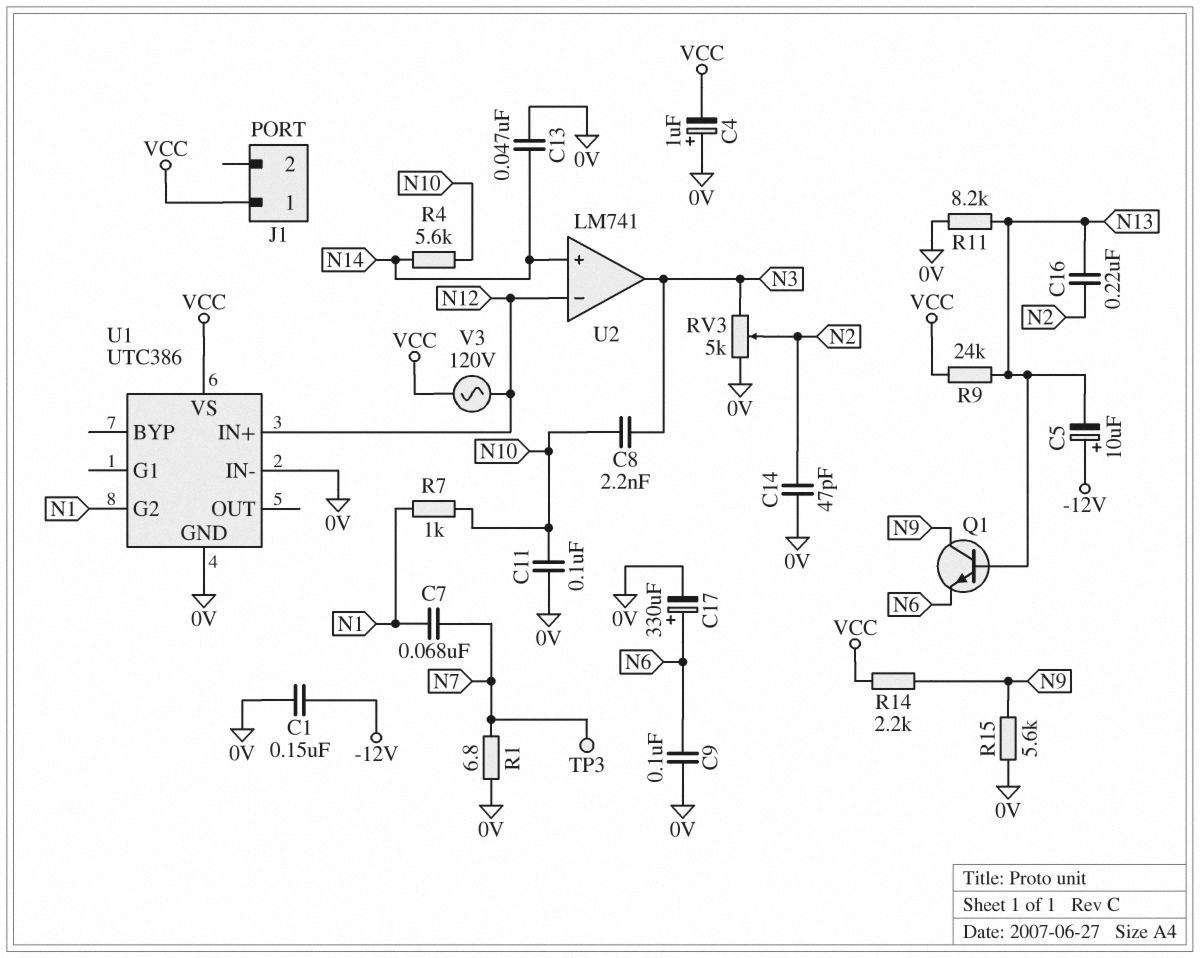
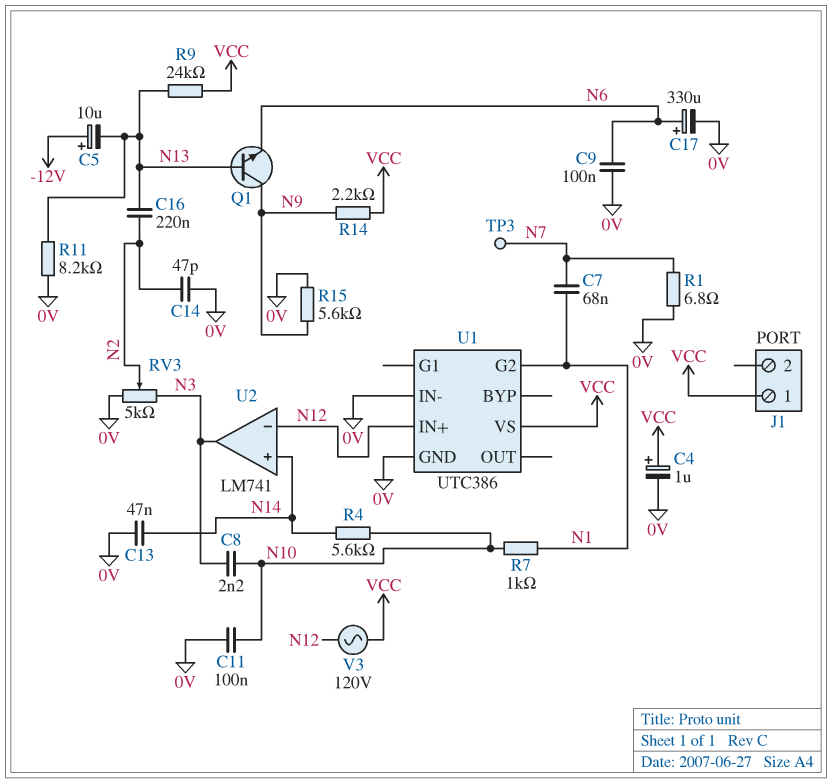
C1: 150nF (-12V, 0V) -> none
C4: 1uF (plus 0V, minus VCC) -> 1uF (plus VCC, minus 0V)

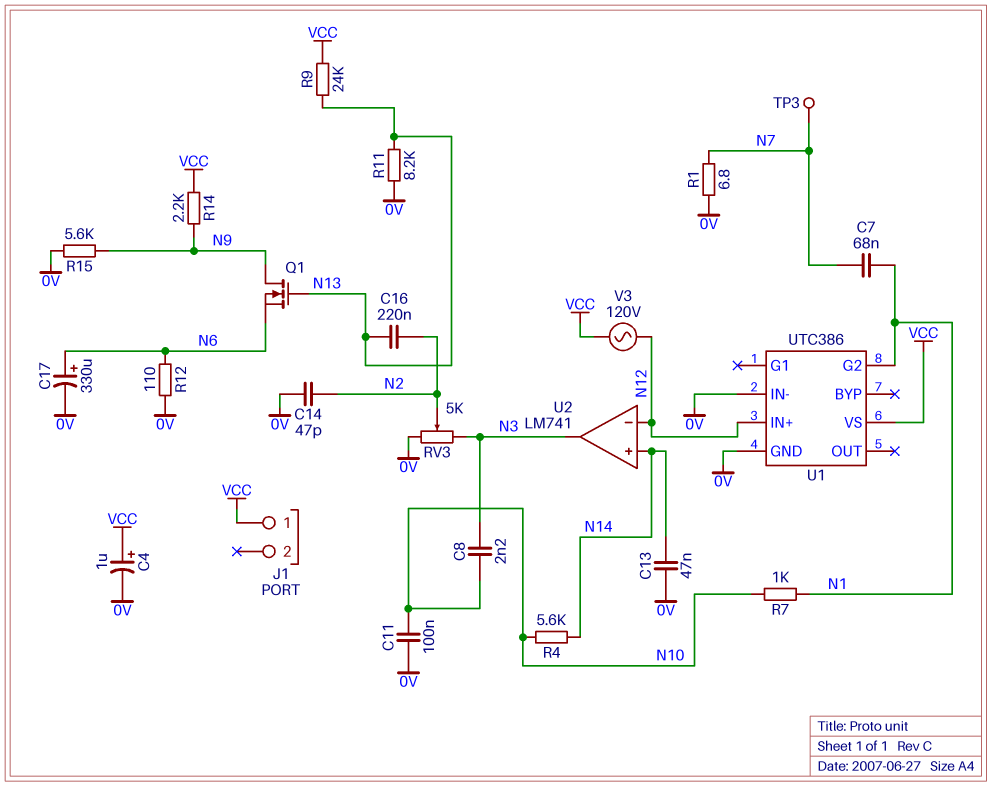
C5: 10uF (plus -12V, minus N13) -> none
C9: 100nF (0V, N6) -> none
Q1: NPN (B N13, C N9, E N6) -> NMOS (G N13, D N9, S N6)
R12: none -> 110 (0V, N6)

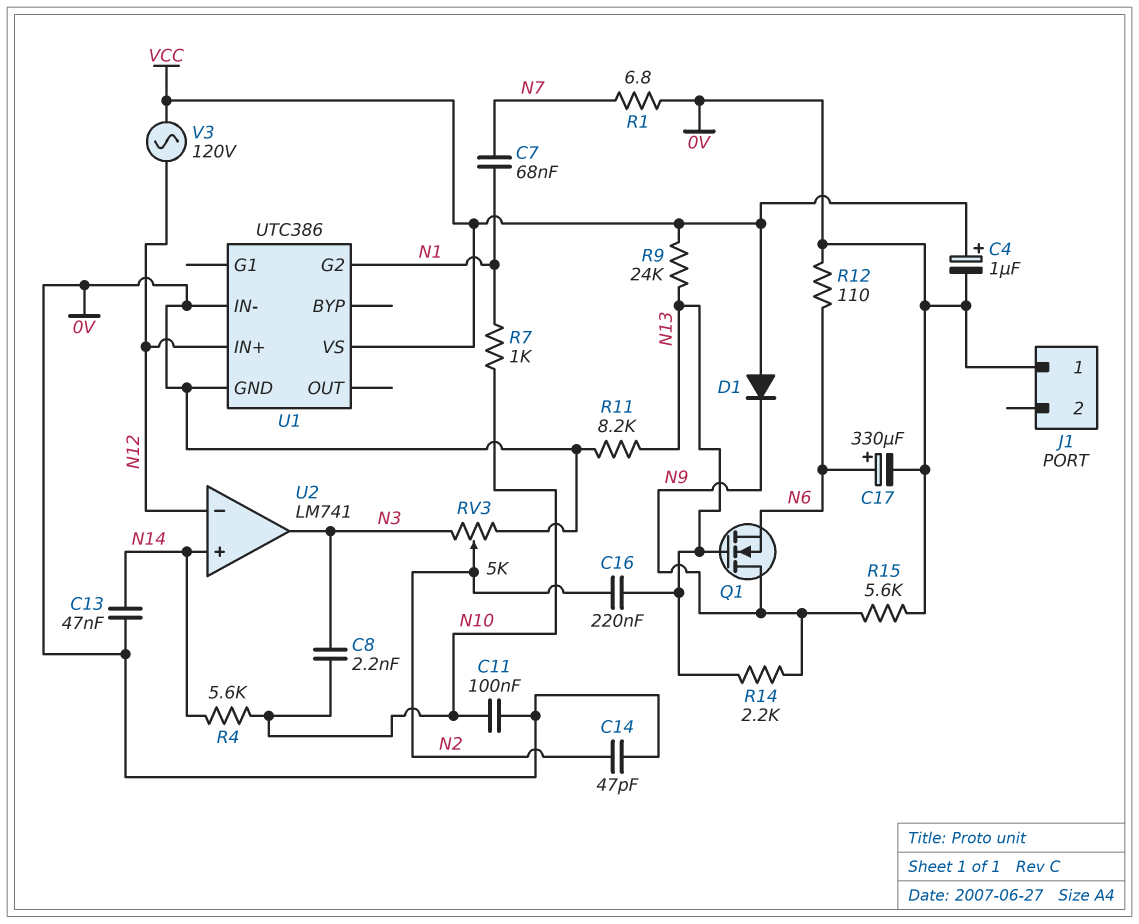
D1: none -> diode (A VCC, K N9)
J1 pin 1: VCC -> 0V
R14: 2.2k (N9, VCC) -> 2.2k (N9, N13)
TP3: test point (N7) -> none

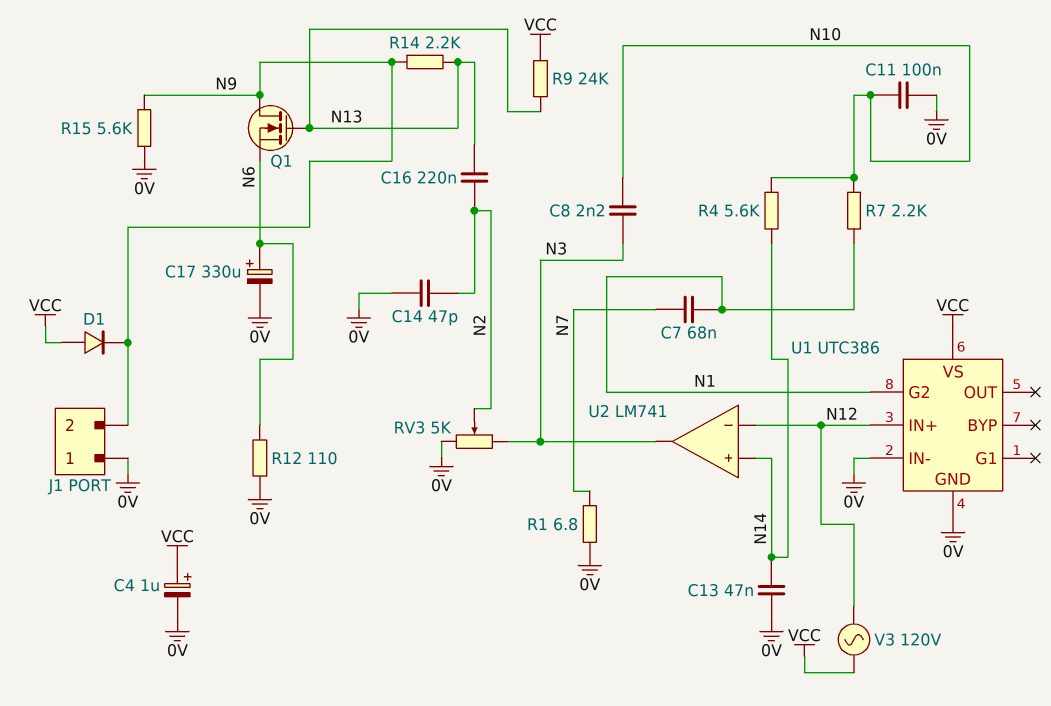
J1 pin 2: none -> N9
R7: 1k (N1, N10) -> 2.2k (N1, N10)
R11: 8.2k (0V, N13) -> none

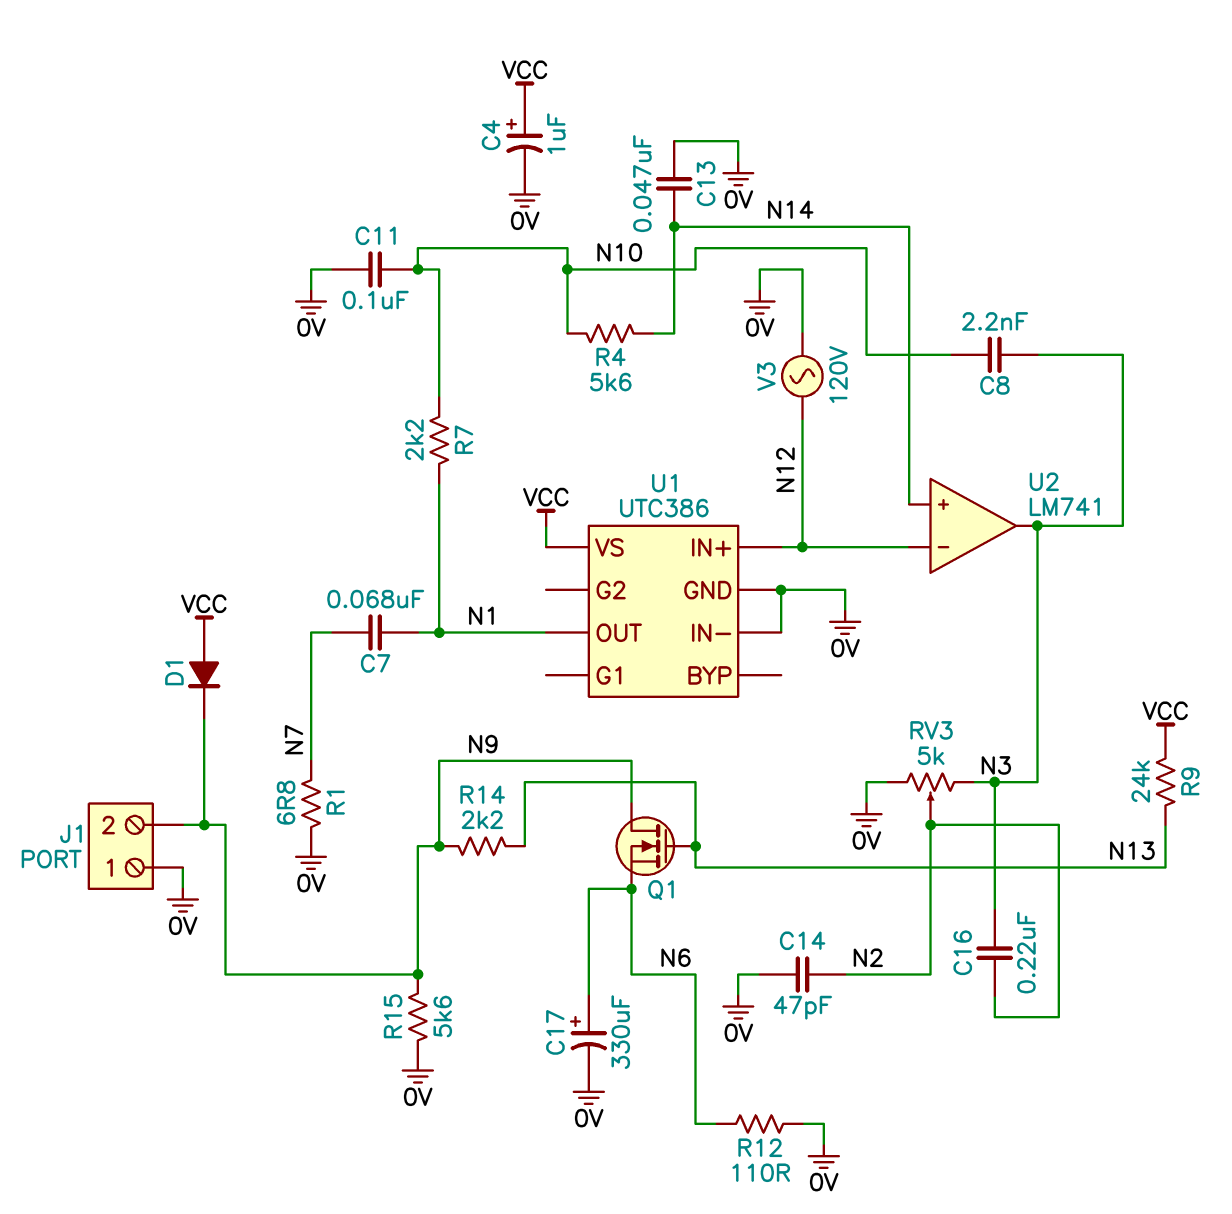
C16: 220nF (N2, N13) -> 220nF (N2, N3)
U1 pin G2: N1 -> none
U1 pin OUT: none -> N1
V3: AC 120V (N12, VCC) -> AC 120V (0V, N12)

